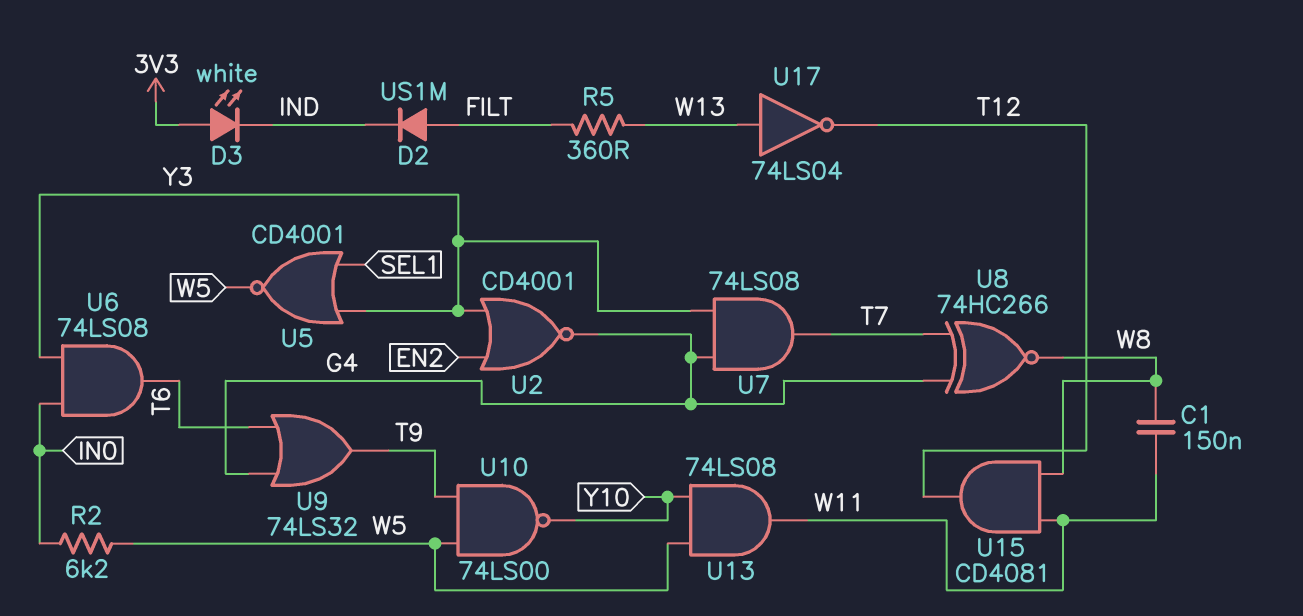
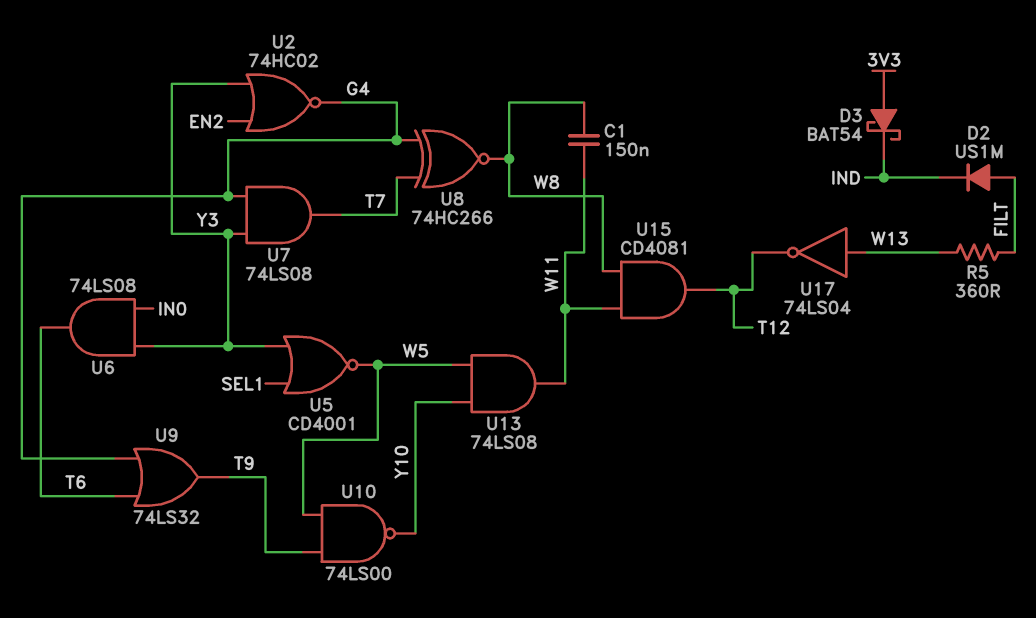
D3: LED white (A 3V3, K IND) -> schottky BAT54 (A 3V3, K IND)
R2: 6.2k (IN0, W5) -> none
U2: NOR CD4001 (in EN2, in Y3, out G4) -> NOR 74HC02 (in EN2, in Y3, out G4)

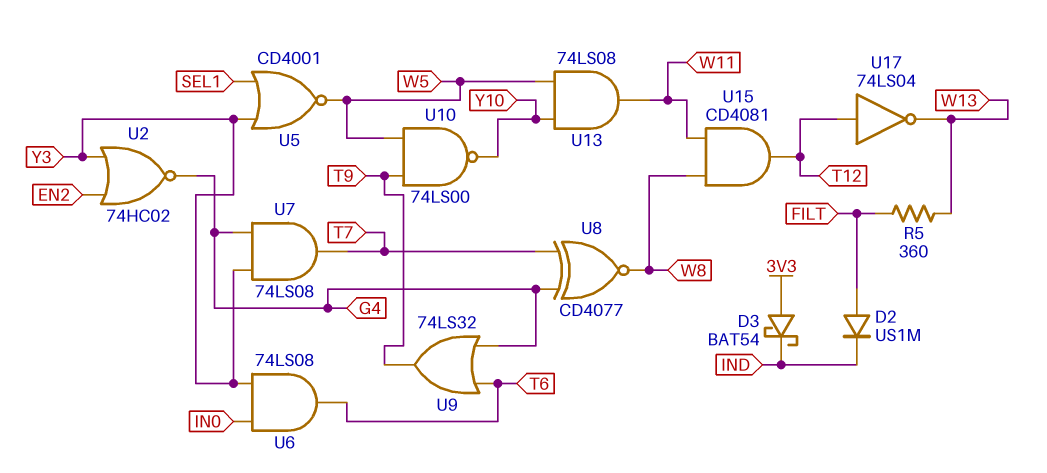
C1: 150nF (W8, W11) -> none
U8: XNOR 74HC266 (in G4, in T7, out W8) -> XNOR CD4077 (in G4, in T7, out W8)
U17: NOT 74LS04 (in W13, out T12) -> NOT 74LS04 (in T12, out W13)

